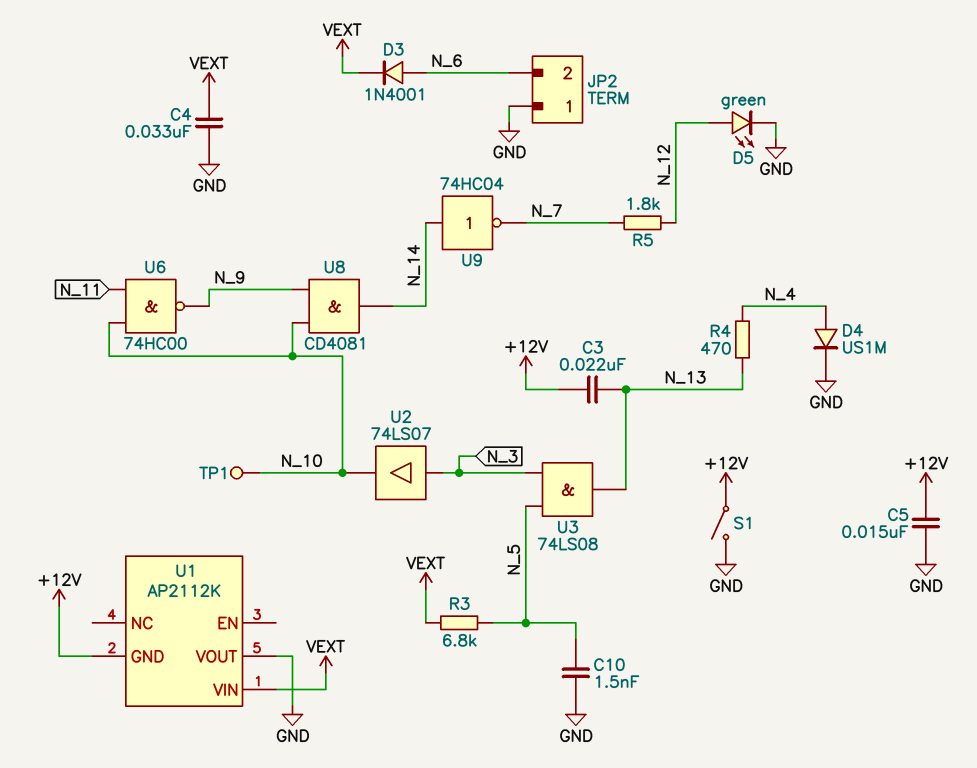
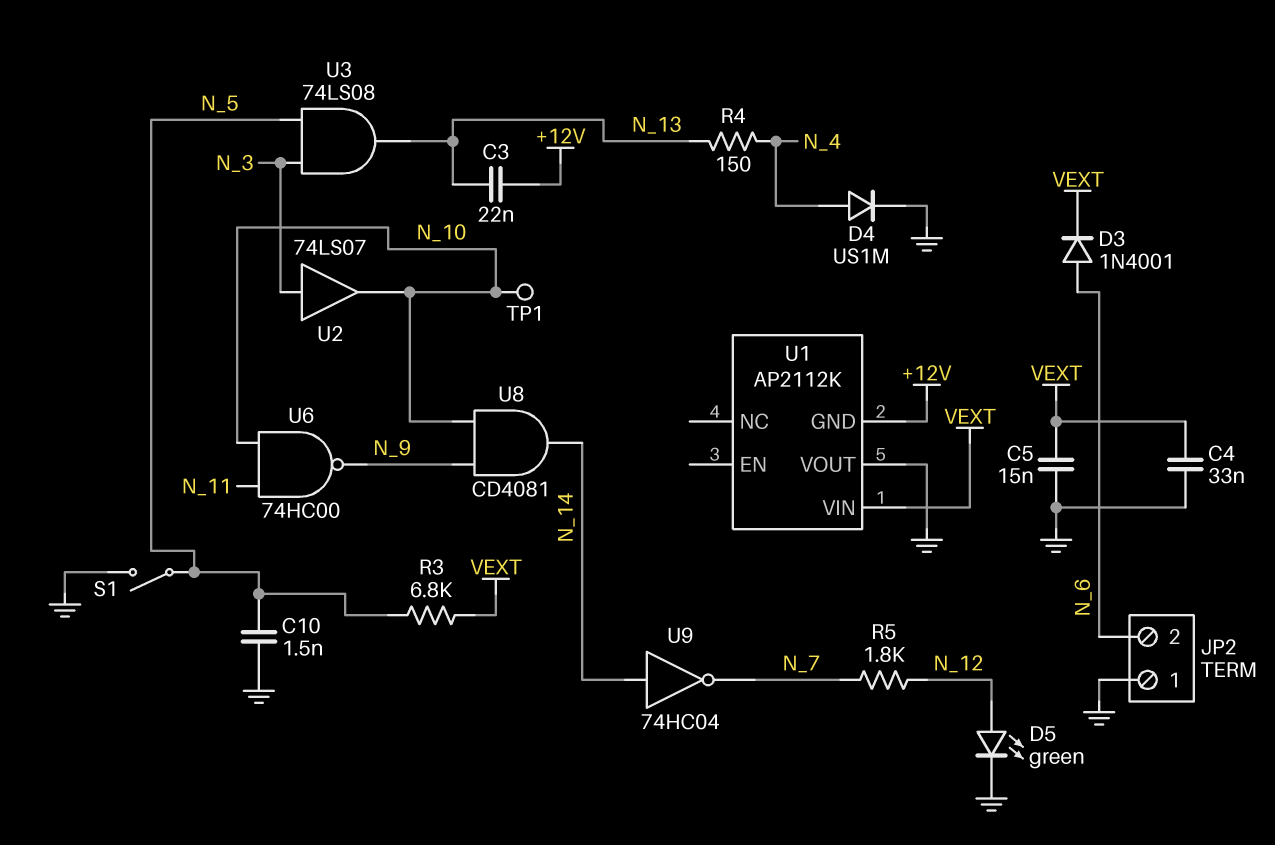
C5: 15nF (+12V, GND) -> 15nF (GND, VEXT)
R4: 470 (N_4, N_13) -> 150 (N_4, N_13)
S1: switch (+12V, GND) -> switch (GND, N_5)

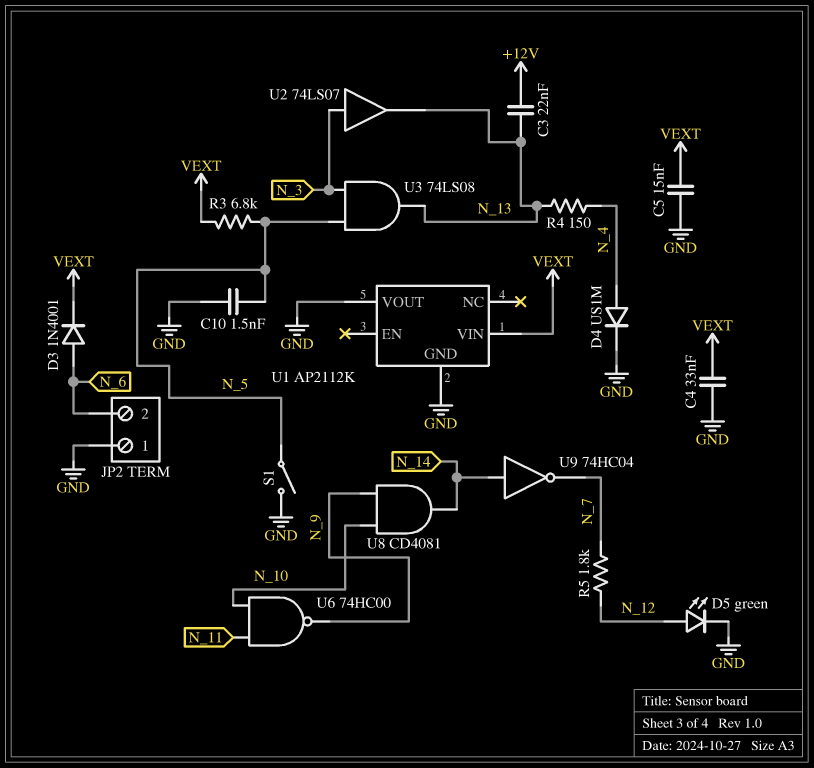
TP1: test point (N_10) -> none
U1 pin GND: +12V -> GND
U2: buffer 74LS07 (in N_3, out N_10) -> buffer 74LS07 (in N_3, out N_13)

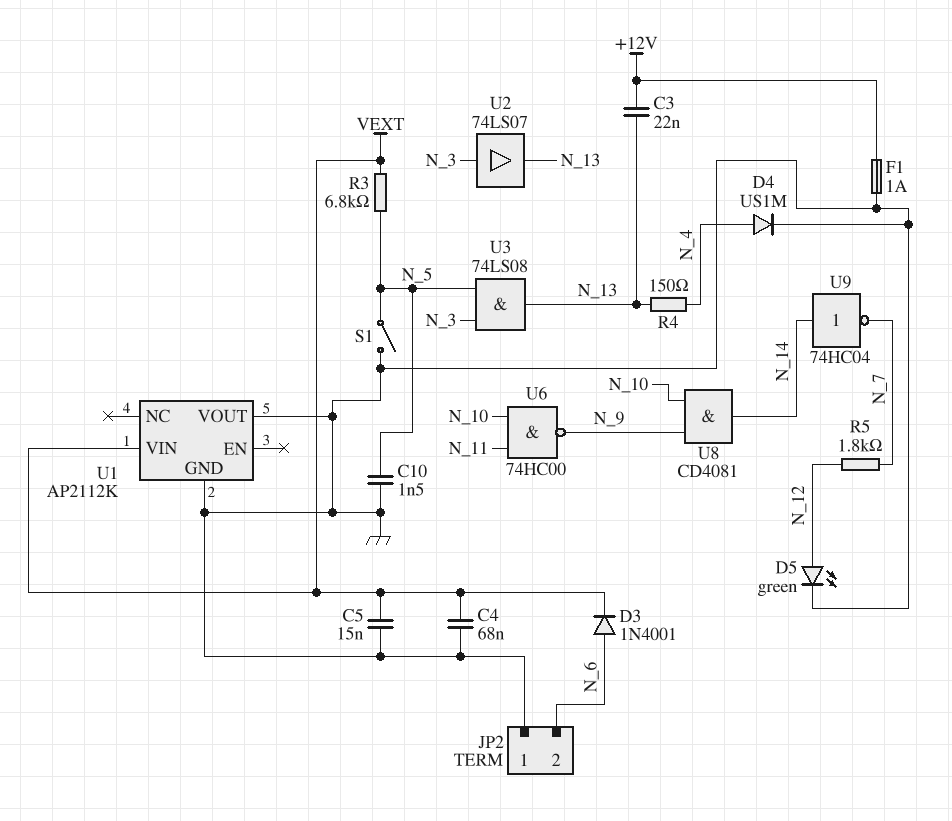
C4: 33nF (GND, VEXT) -> 68nF (GND, VEXT)
F1: none -> 1A (+12V, GND)

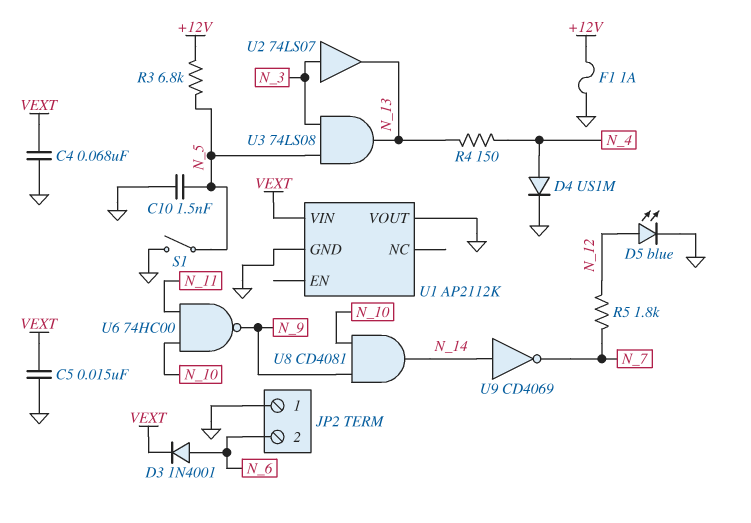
C3: 22nF (+12V, N_13) -> none
D5: LED green (A N_12, K GND) -> LED blue (A N_12, K GND)
R3: 6.8k (N_5, VEXT) -> 6.8k (+12V, N_5)
U9: NOT 74HC04 (in N_14, out N_7) -> NOT CD4069 (in N_14, out N_7)

